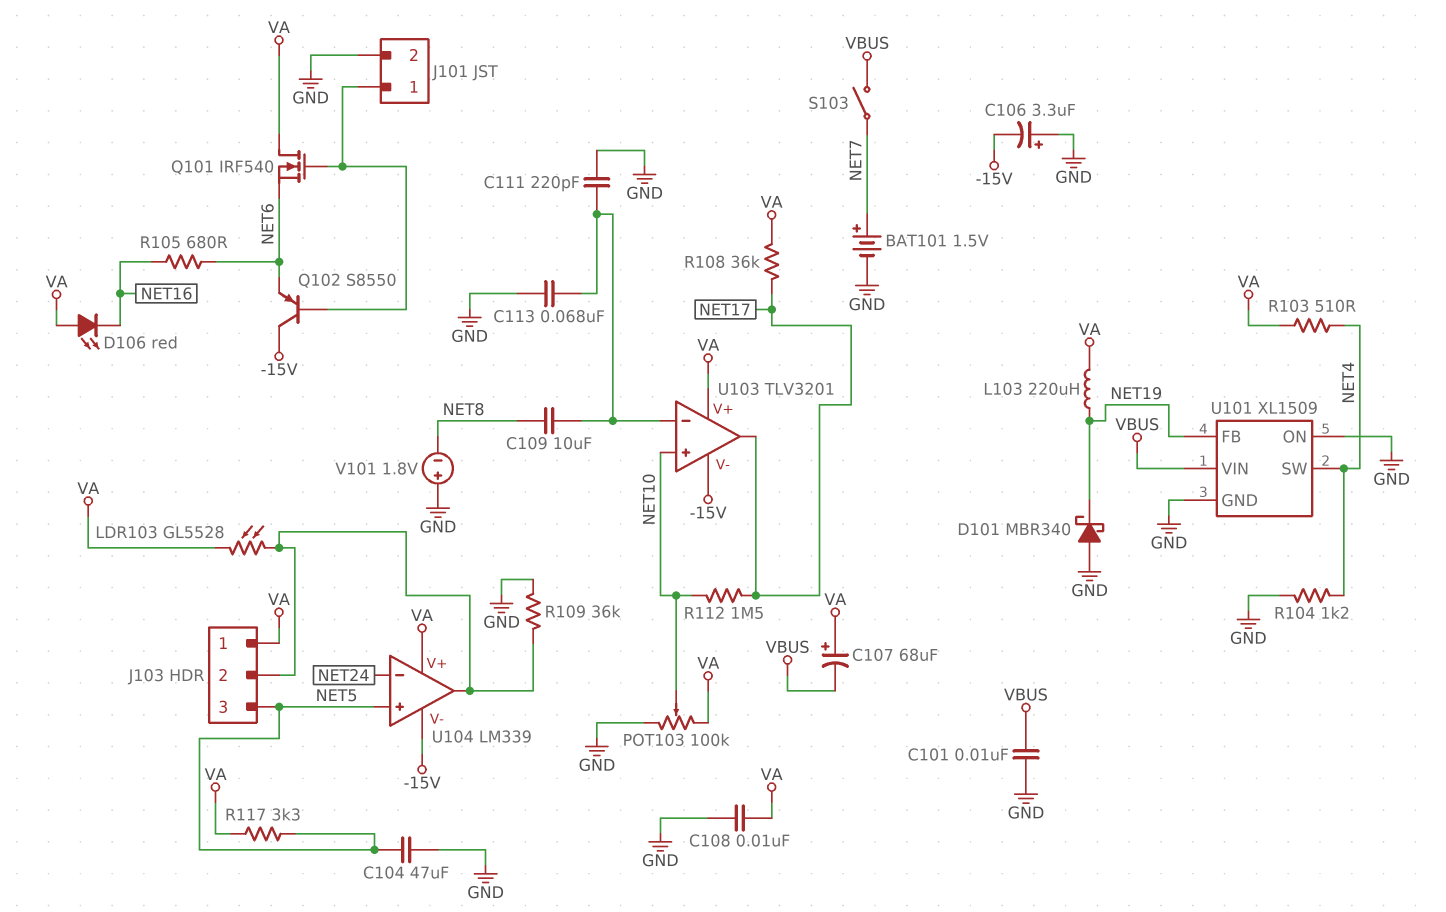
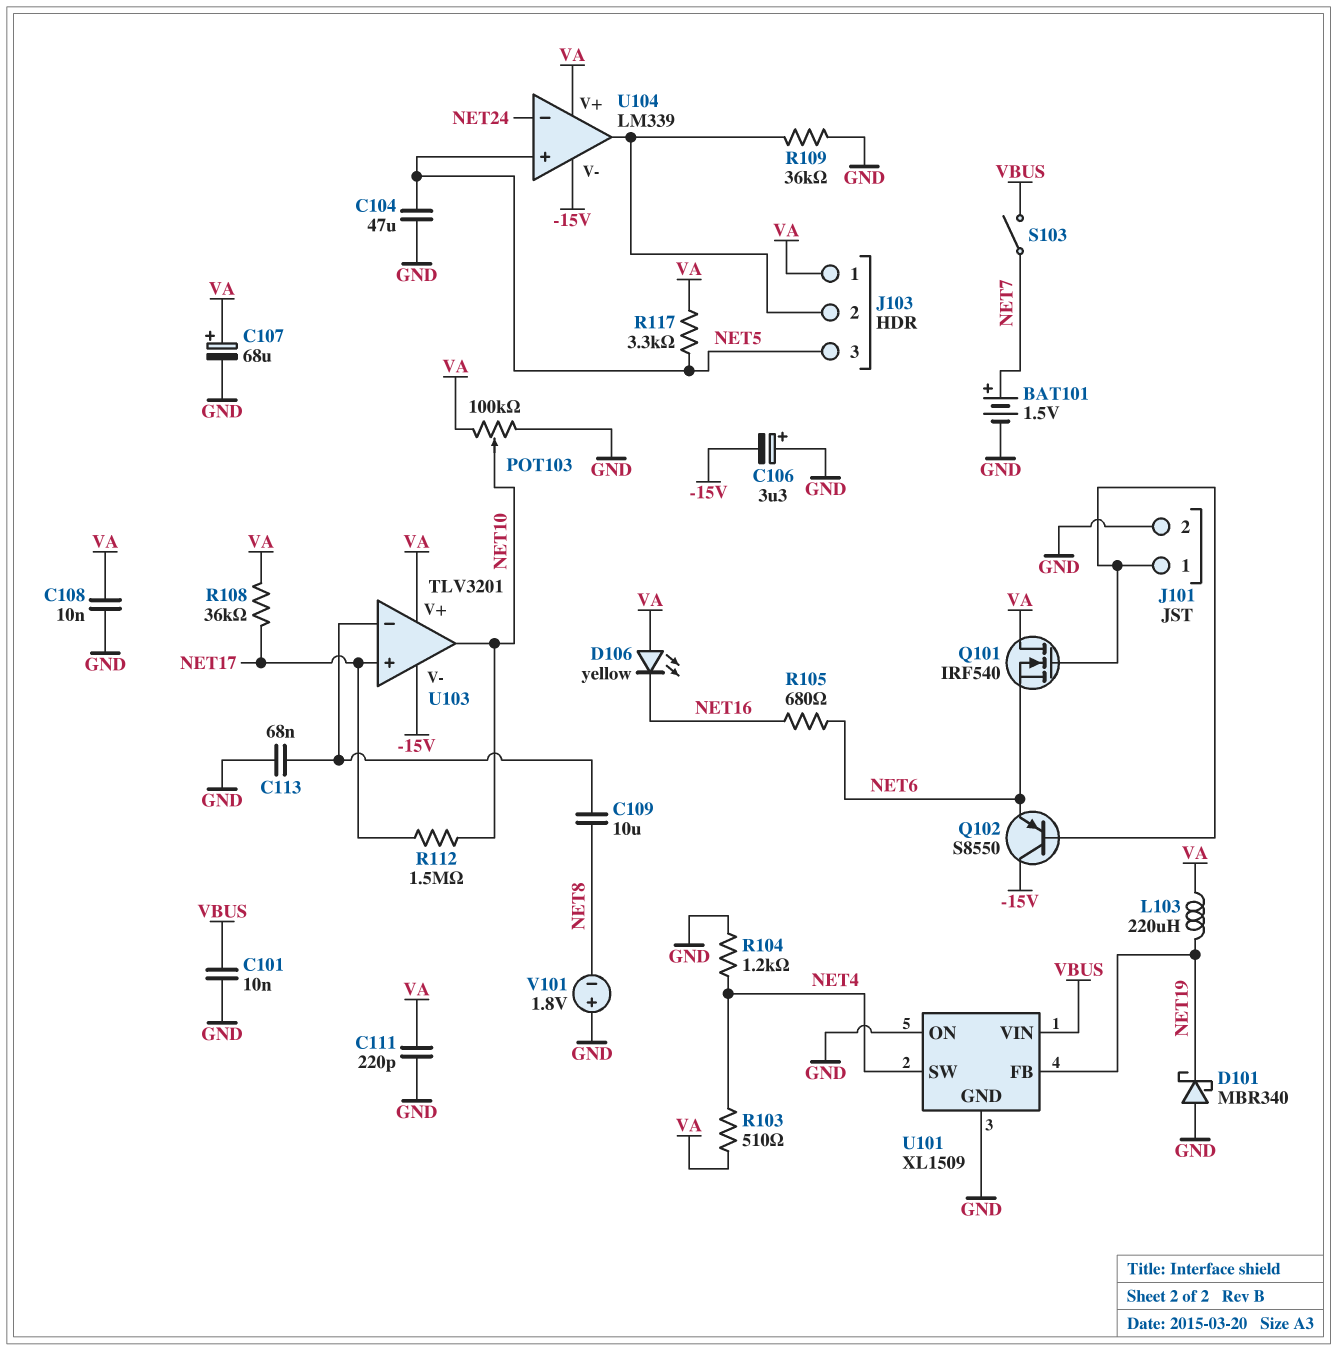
C107: 68uF (plus VA, minus VBUS) -> 68uF (plus VA, minus GND)
C111: 220pF (GND, U103/in-) -> 220pF (GND, VA)
D106: LED red (A VA, K NET16) -> LED yellow (A VA, K NET16)
LDR103: GL5528 (J103/2, VA) -> none
U103 pin in+: NET10 -> NET17
U103 pin out: NET17 -> NET10

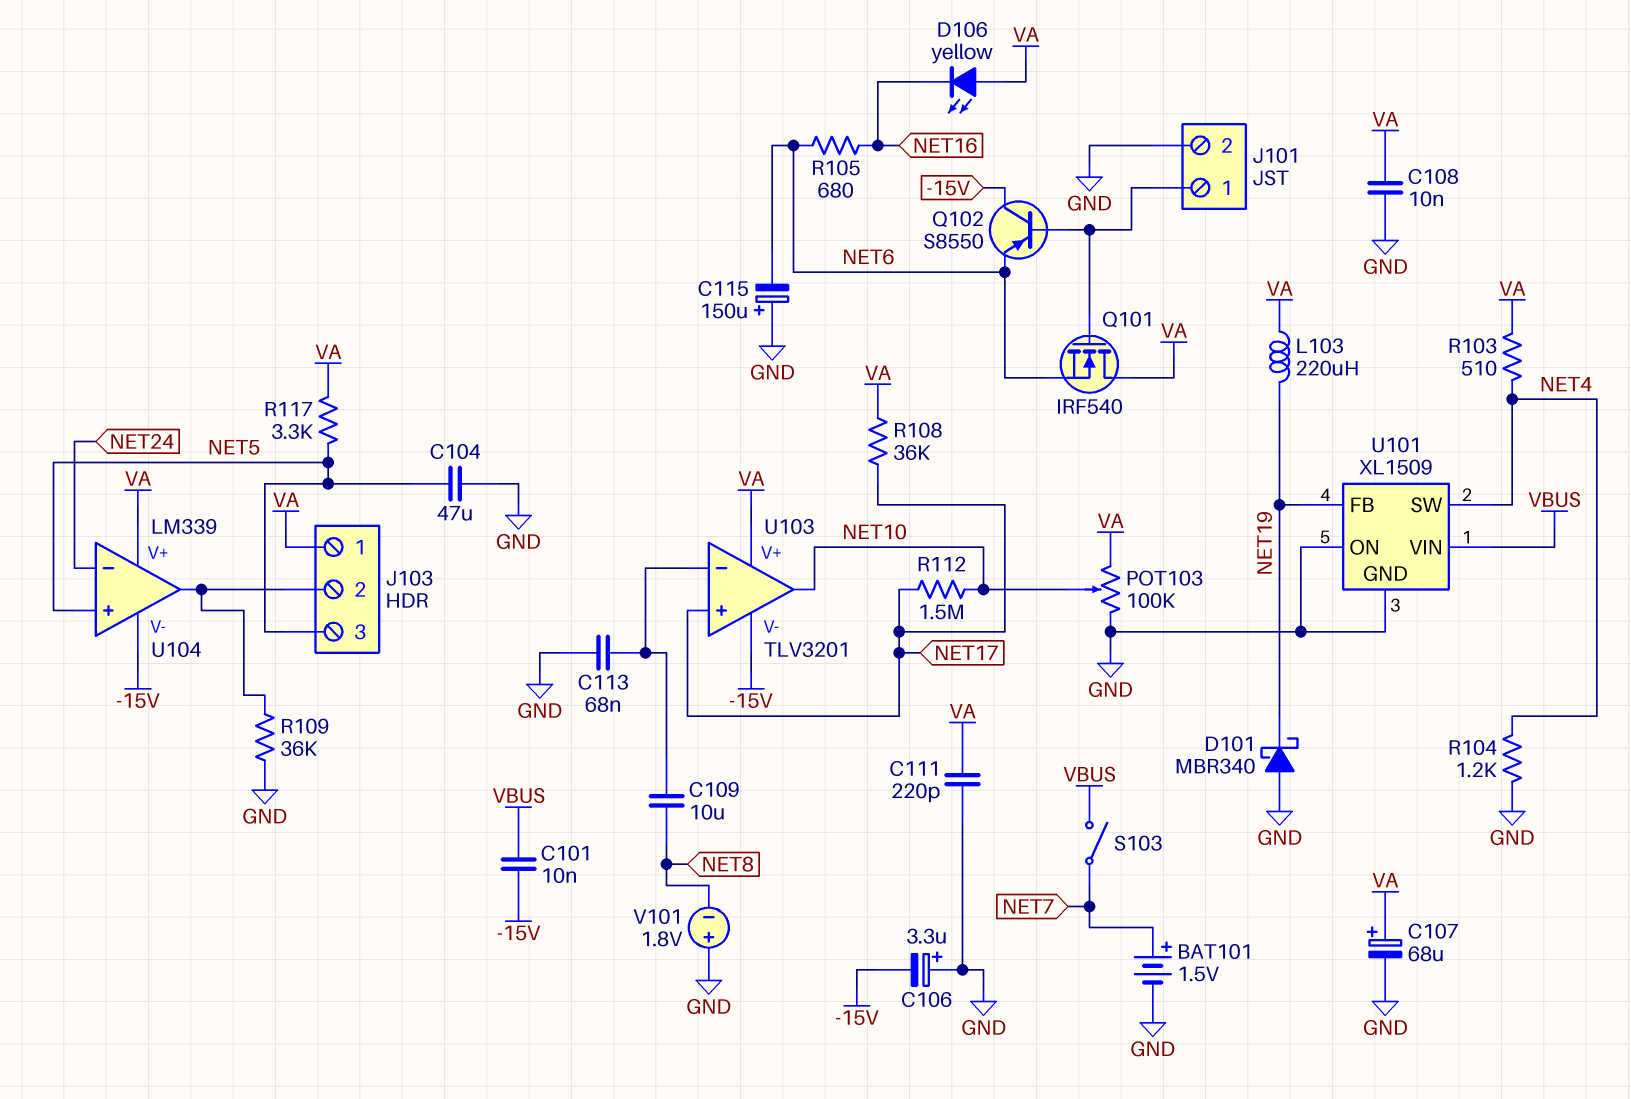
C101: 10nF (GND, VBUS) -> 10nF (-15V, VBUS)
C115: none -> 150uF (plus GND, minus NET6)

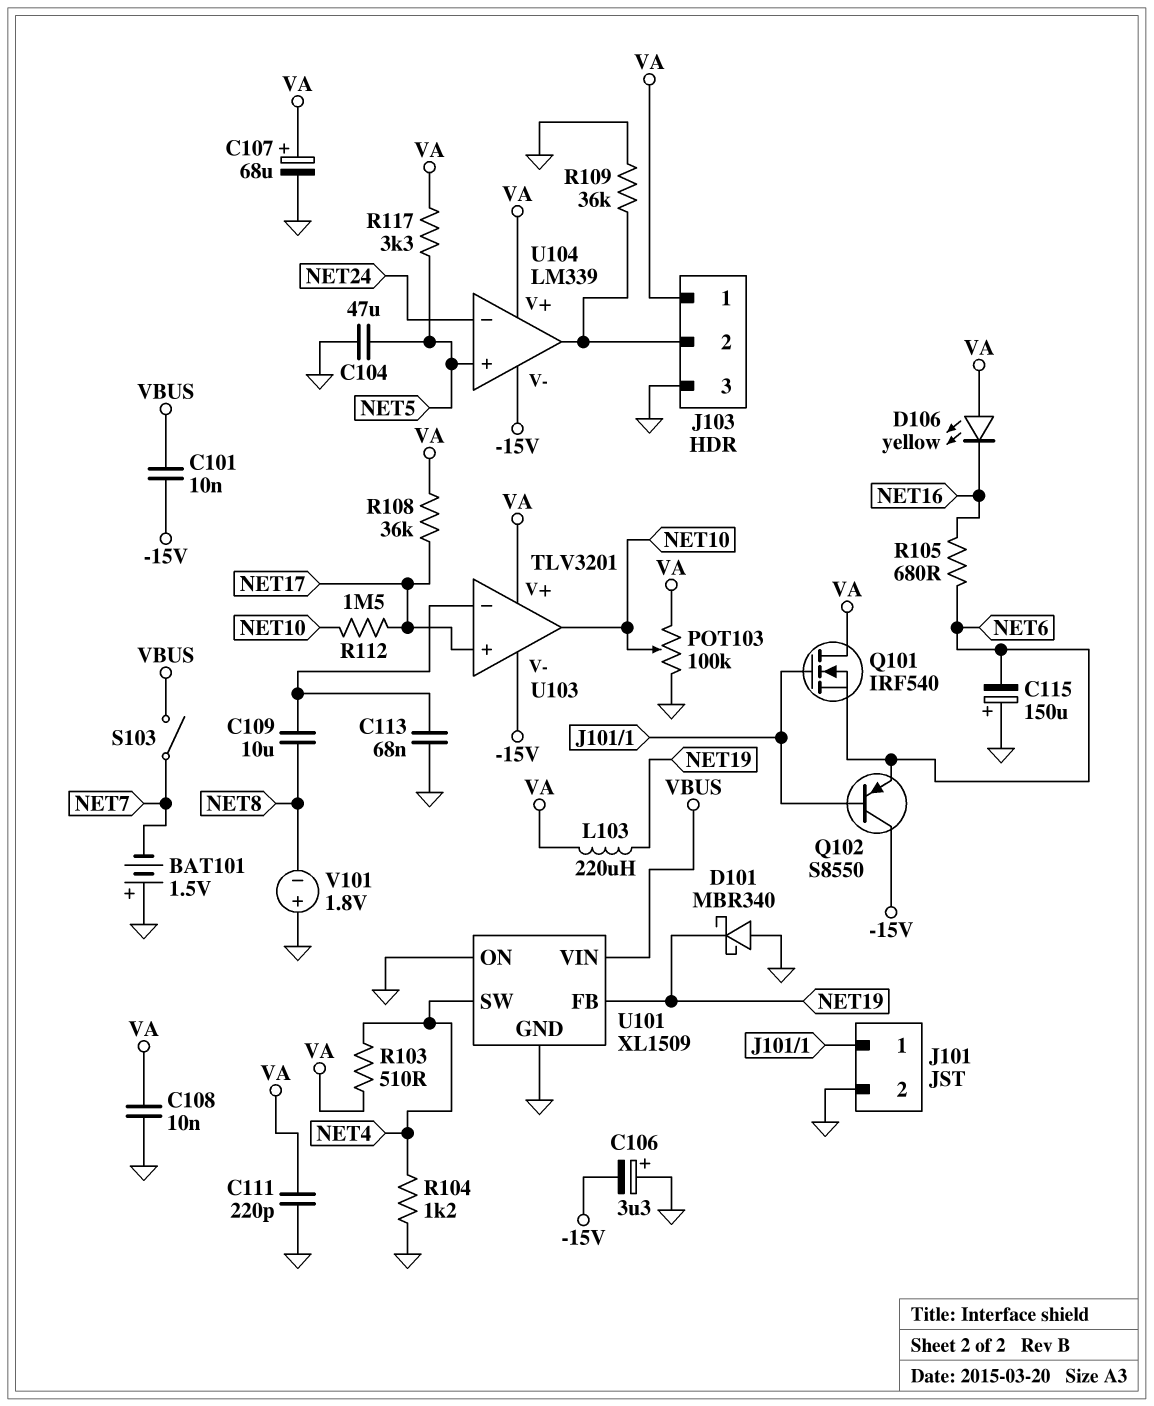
BAT101: 1.5V (plus NET7, minus GND) -> 1.5V (plus GND, minus NET7)
J103 pin 3: NET5 -> GND

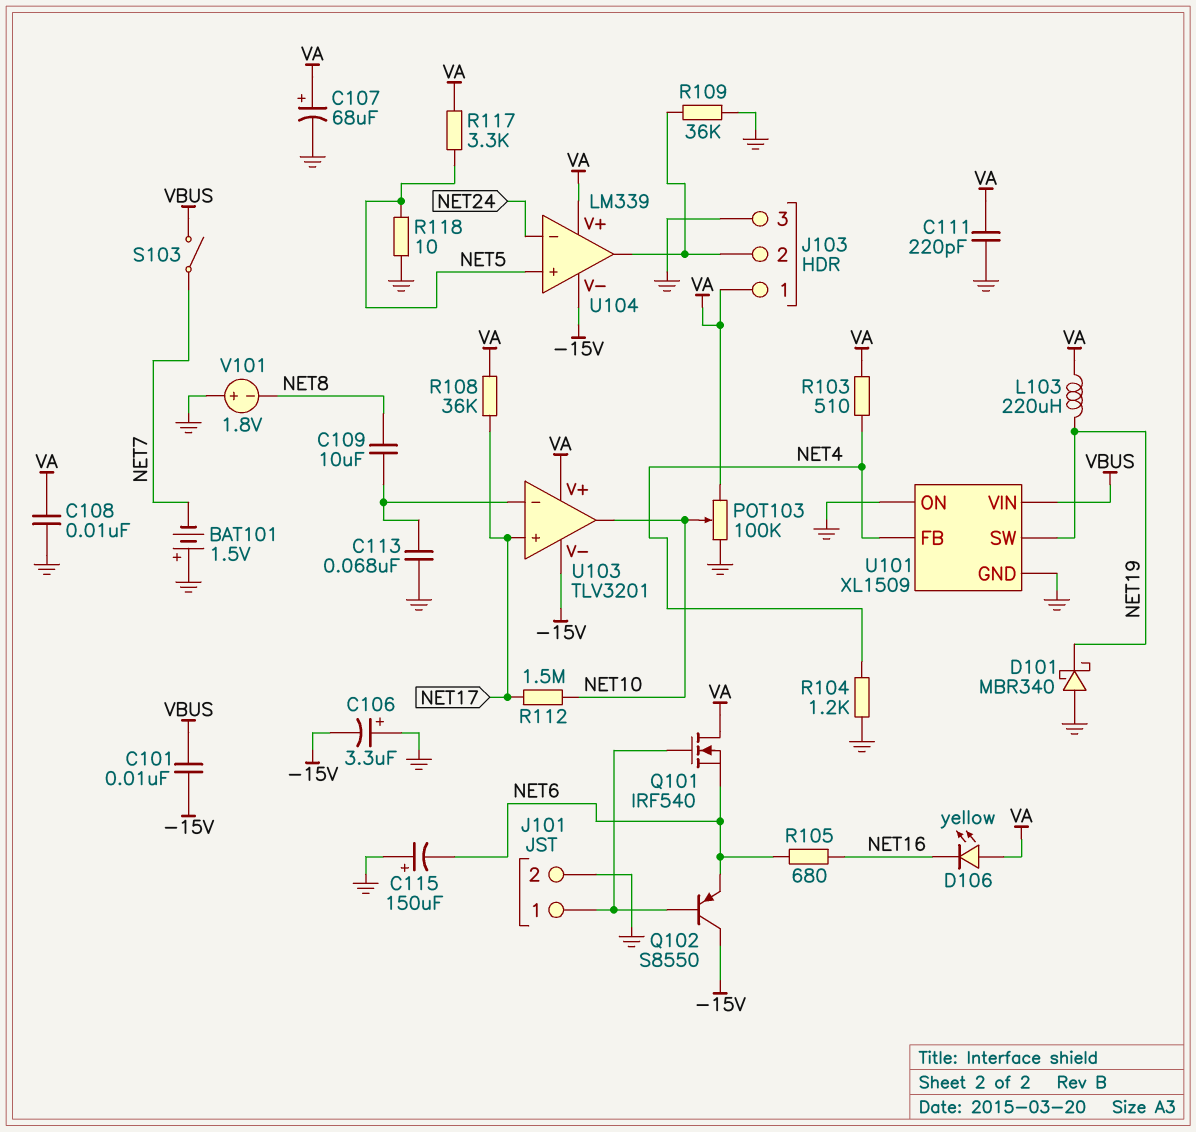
C104: 47uF (GND, NET5) -> none
R118: none -> 10 (GND, NET5)
U101 pin FB: NET19 -> NET4
U101 pin SW: NET4 -> NET19

